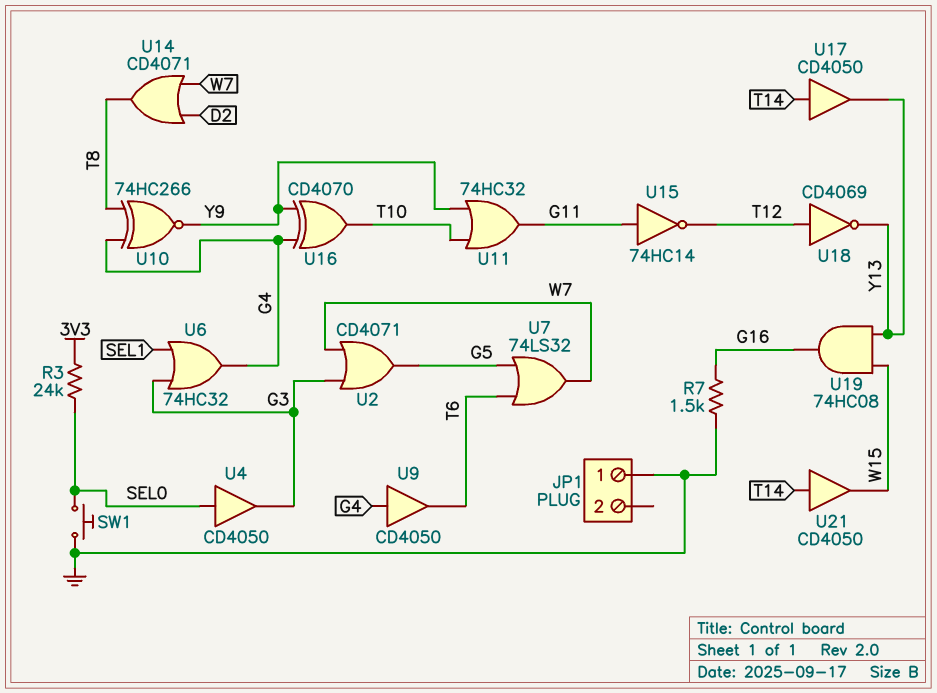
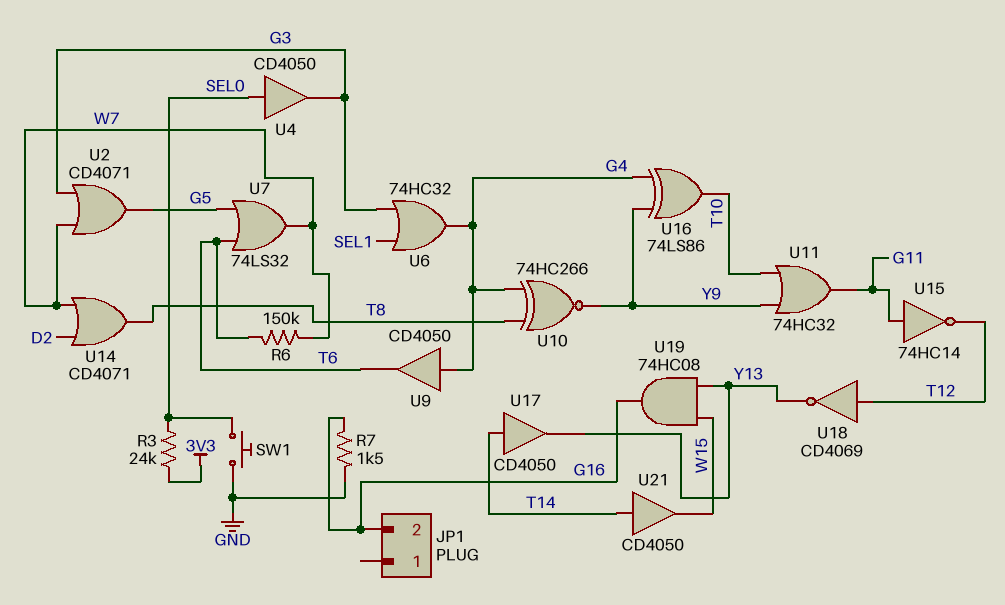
JP1 pin 1: GND -> none
JP1 pin 2: none -> G16
R6: none -> 150k (T6, W7)
U16: XOR CD4070 (in G4, in Y9, out T10) -> XOR 74LS86 (in G4, in Y9, out T10)

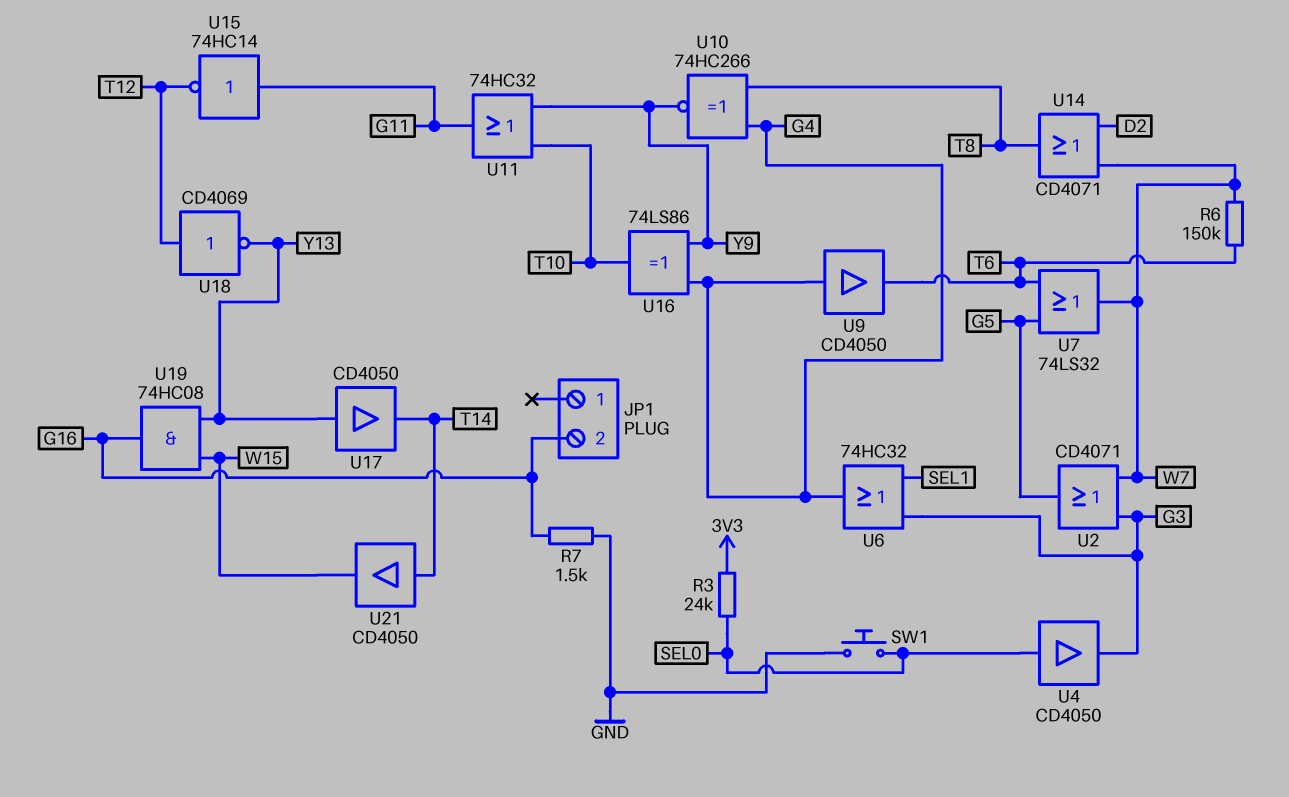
U17: buffer CD4050 (in T14, out Y13) -> buffer CD4050 (in Y13, out T14)

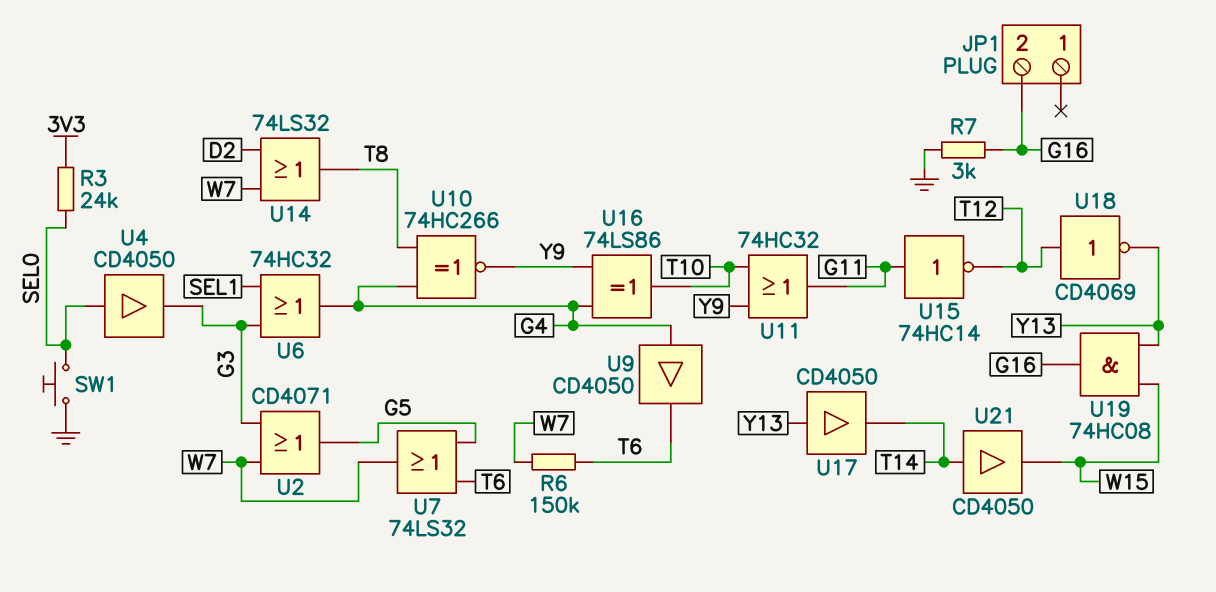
R7: 1.5k (G16, GND) -> 3k (G16, GND)
U14: OR CD4071 (in D2, in W7, out T8) -> OR 74LS32 (in D2, in W7, out T8)

